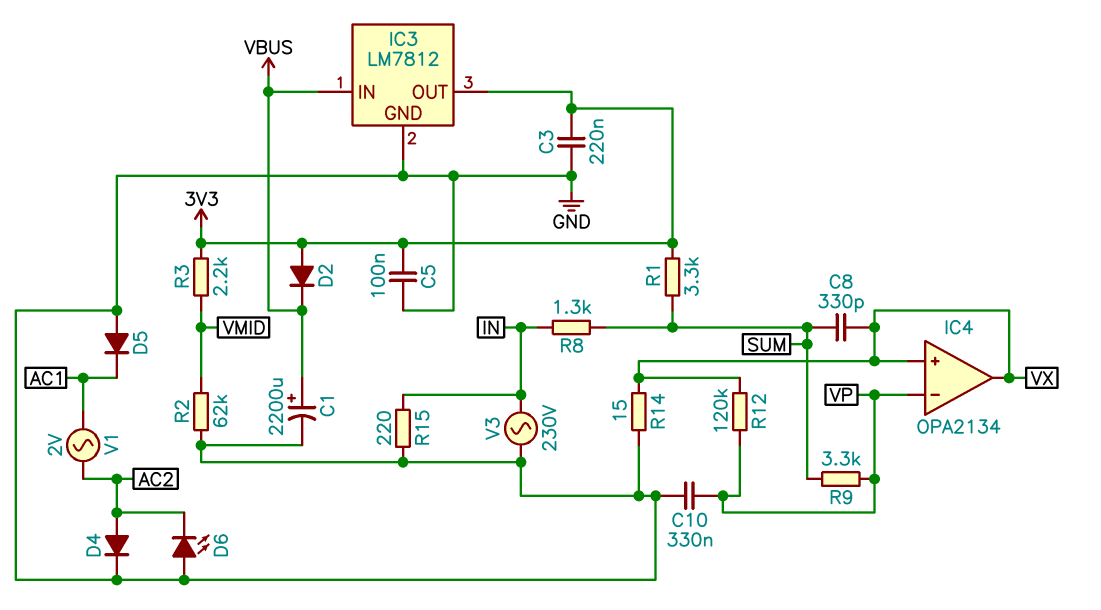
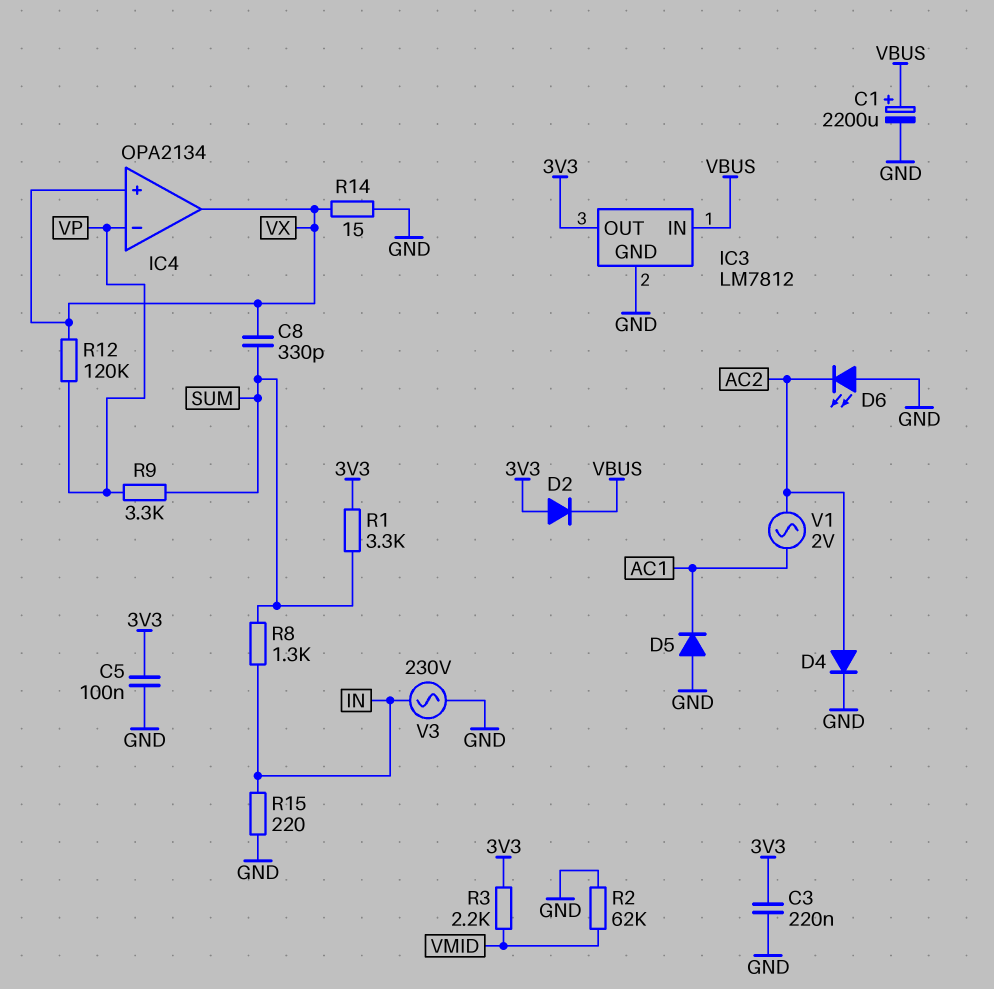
C10: 330nF (GND, VP) -> none

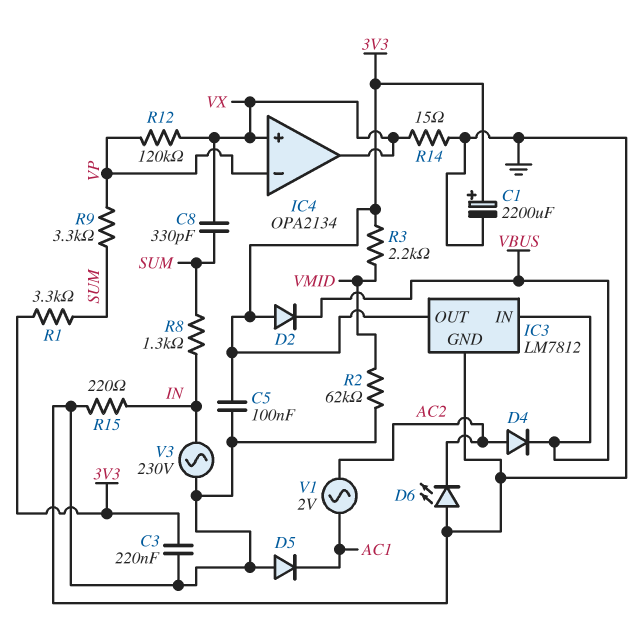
C1: 2200uF (plus VBUS, minus GND) -> 2200uF (plus 3V3, minus GND)
D4: diode (A AC2, K GND) -> diode (A AC2, K VBUS)

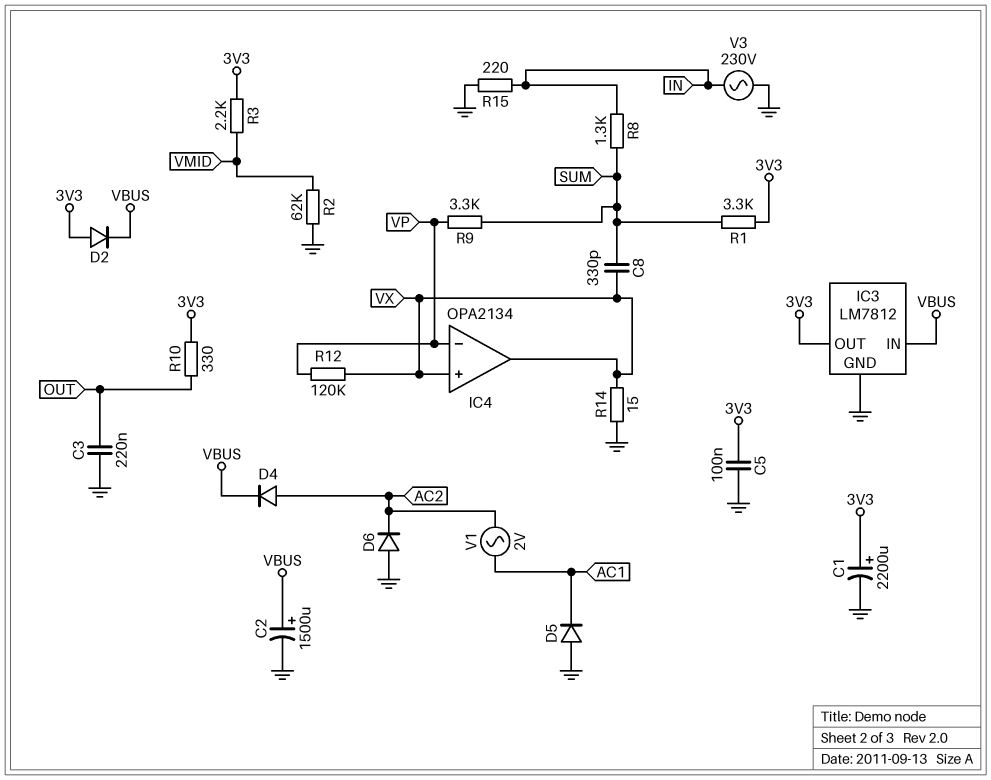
C2: none -> 1500uF (plus VBUS, minus GND)
C3: 220nF (3V3, GND) -> 220nF (GND, OUT)
D6: LED (A GND, K AC2) -> diode (A GND, K AC2)
R10: none -> 330 (3V3, OUT)

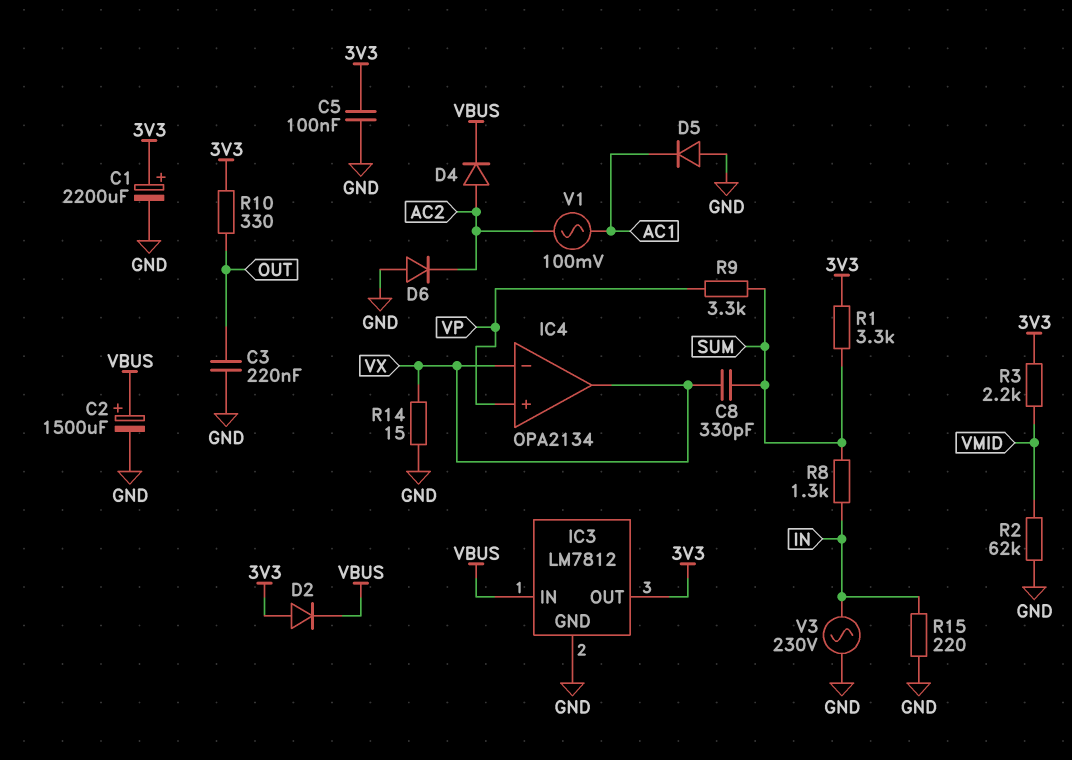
IC4 pin in+: VX -> VP
IC4 pin in-: VP -> VX
R12: 120k (VP, VX) -> none
V1: AC 2V (AC1, AC2) -> AC 100mV (AC1, AC2)

